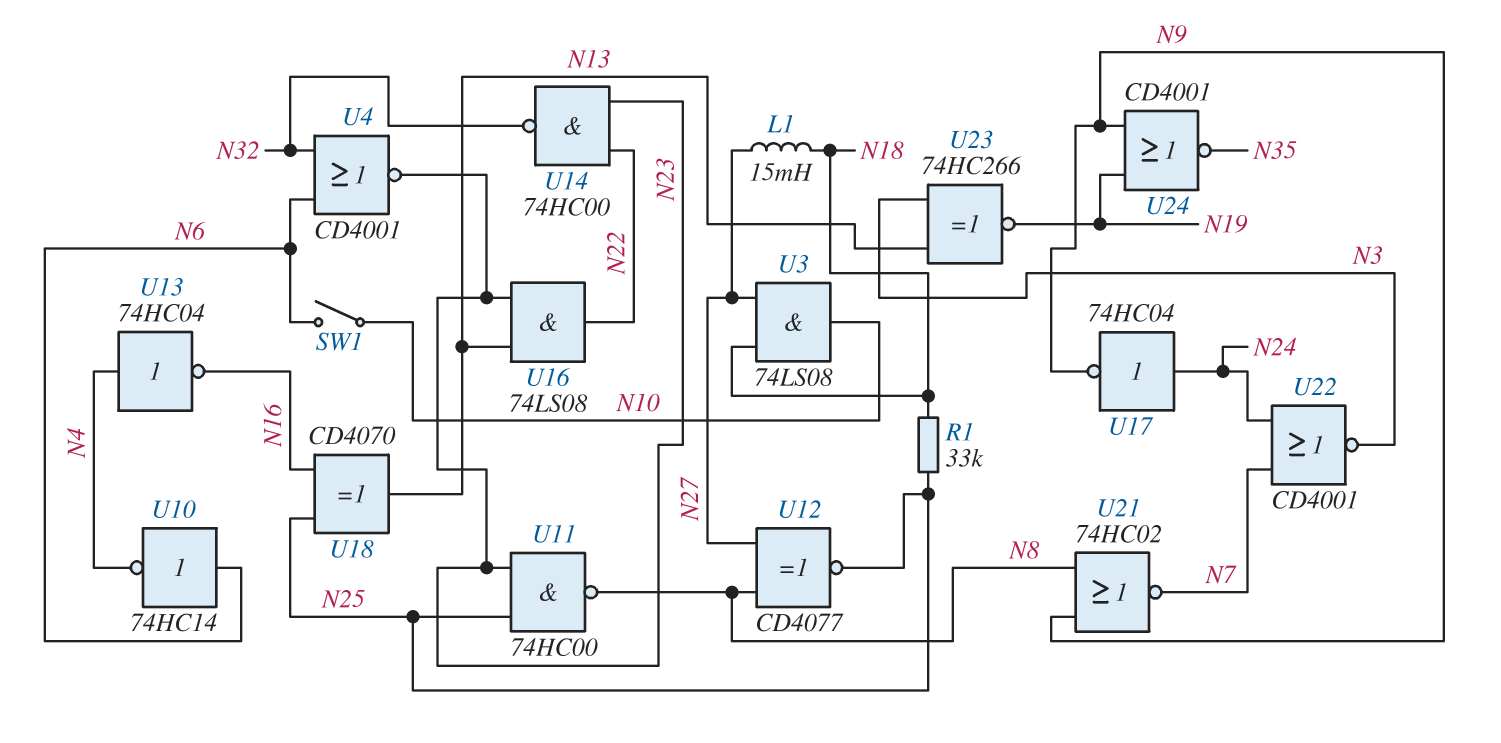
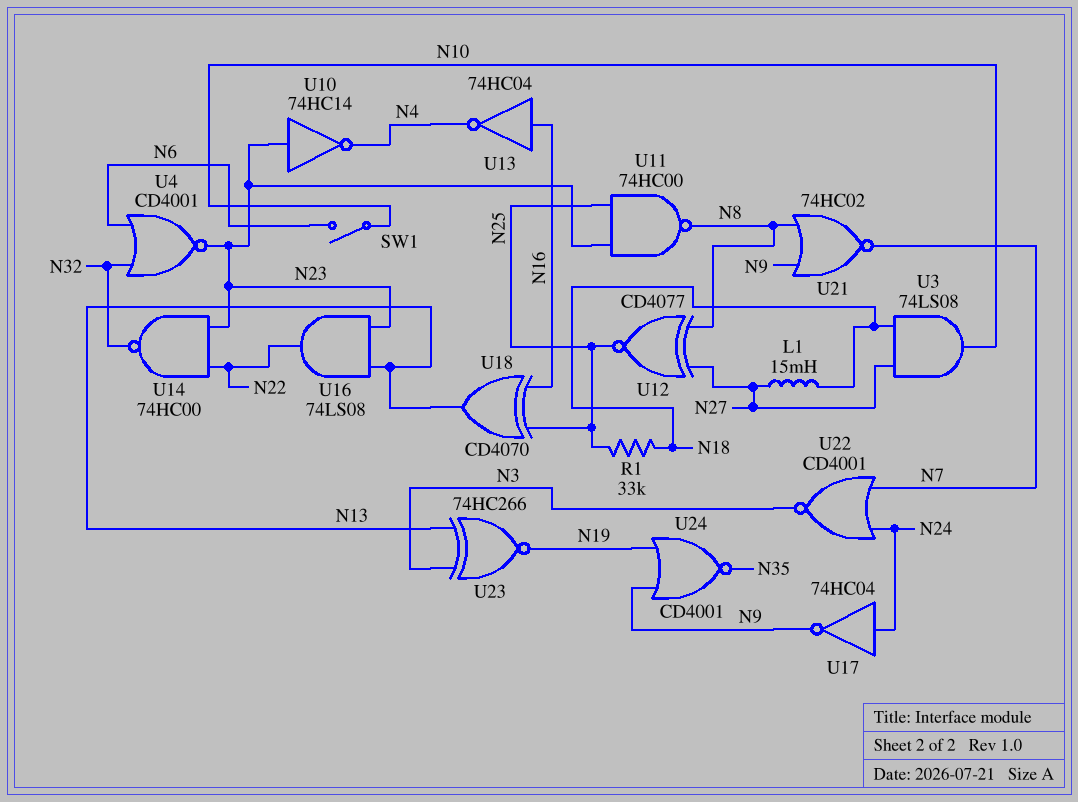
U10: NOT 74HC14 (in N6, out N4) -> NOT 74HC14 (in N23, out N4)
U13: NOT 74HC04 (in N4, out N16) -> NOT 74HC04 (in N16, out N4)

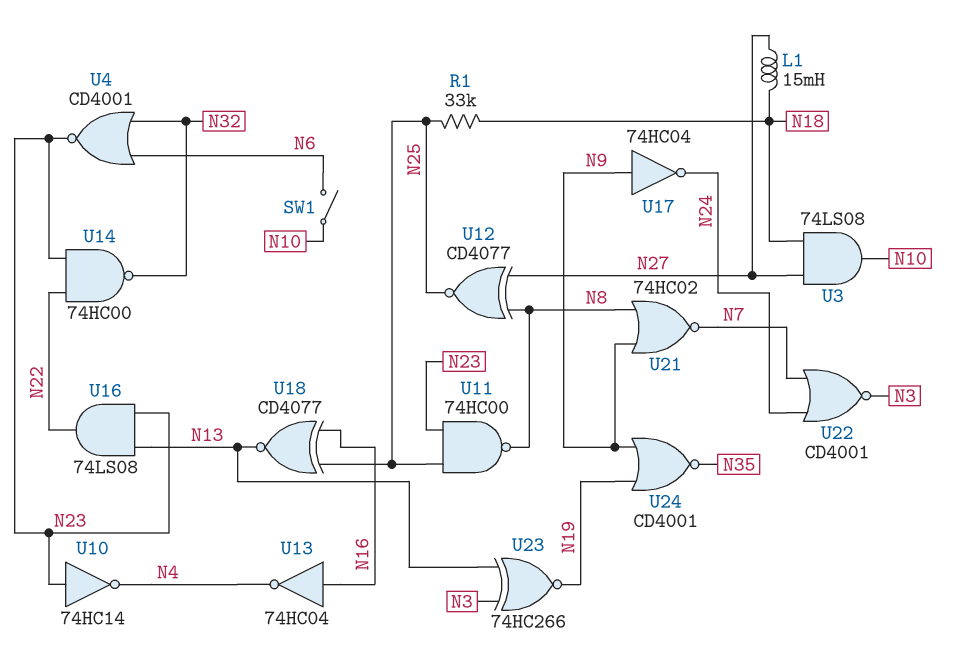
U17: NOT 74HC04 (in N24, out N9) -> NOT 74HC04 (in N9, out N24)
U18: XOR CD4070 (in N16, in N25, out N13) -> XNOR CD4077 (in N16, in N25, out N13)

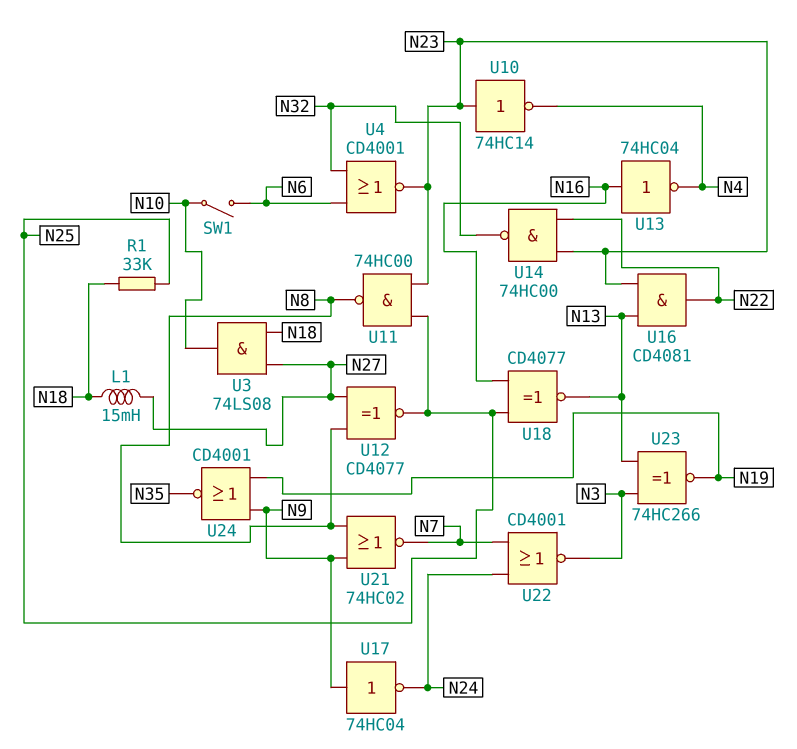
U16: AND 74LS08 (in N13, in N23, out N22) -> AND CD4081 (in N13, in N23, out N22)

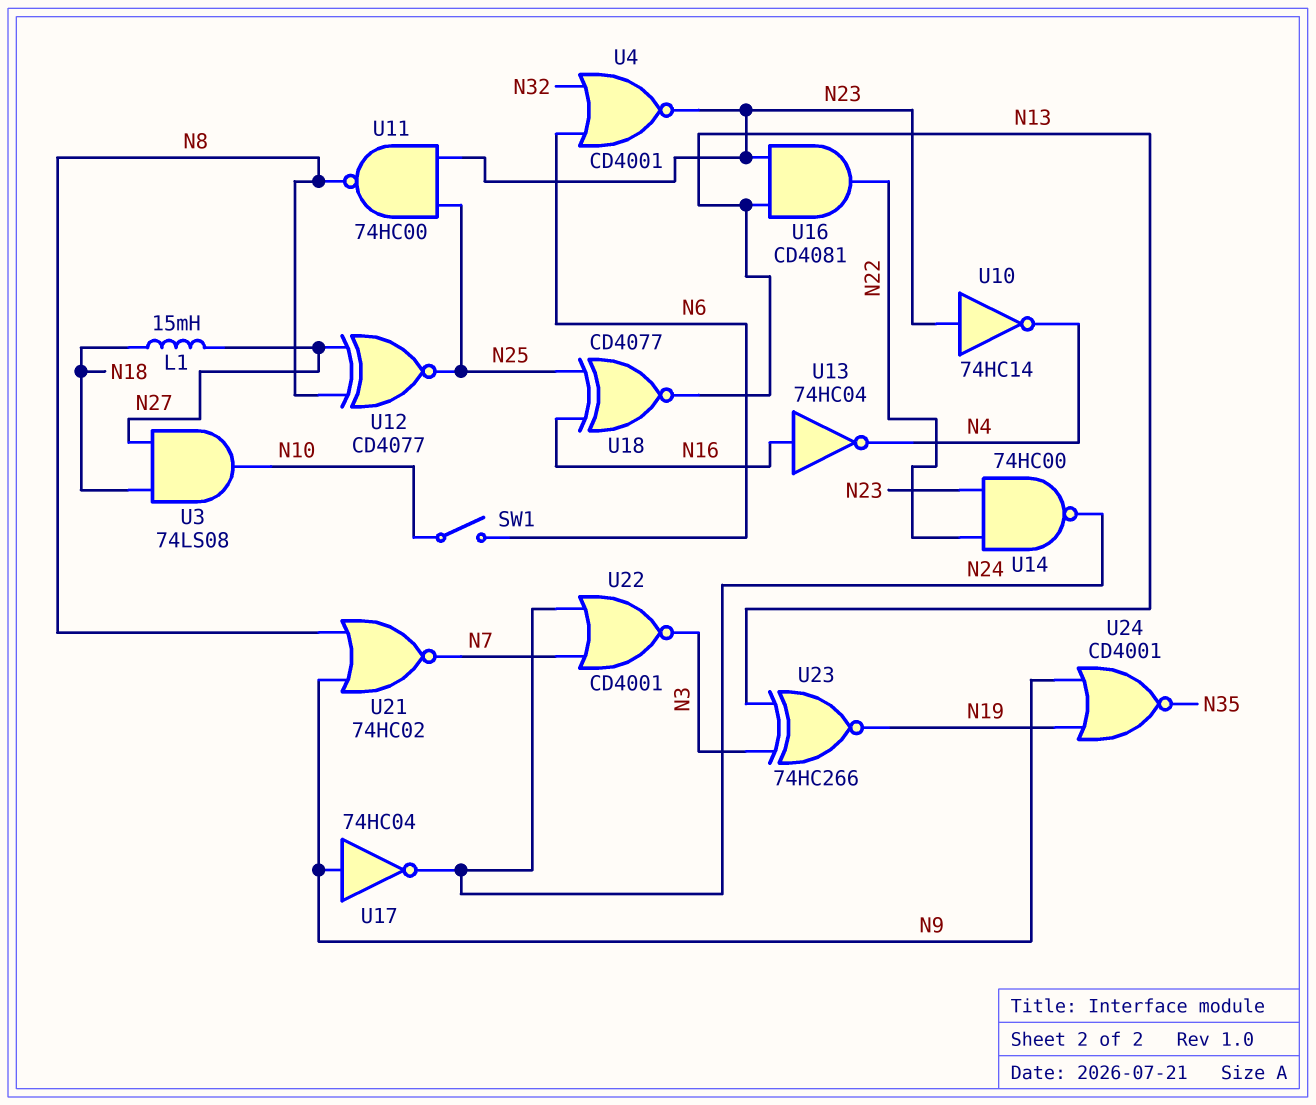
R1: 33k (N18, N25) -> none
U14: NAND 74HC00 (in N22, in N23, out N32) -> NAND 74HC00 (in N22, in N23, out N24)

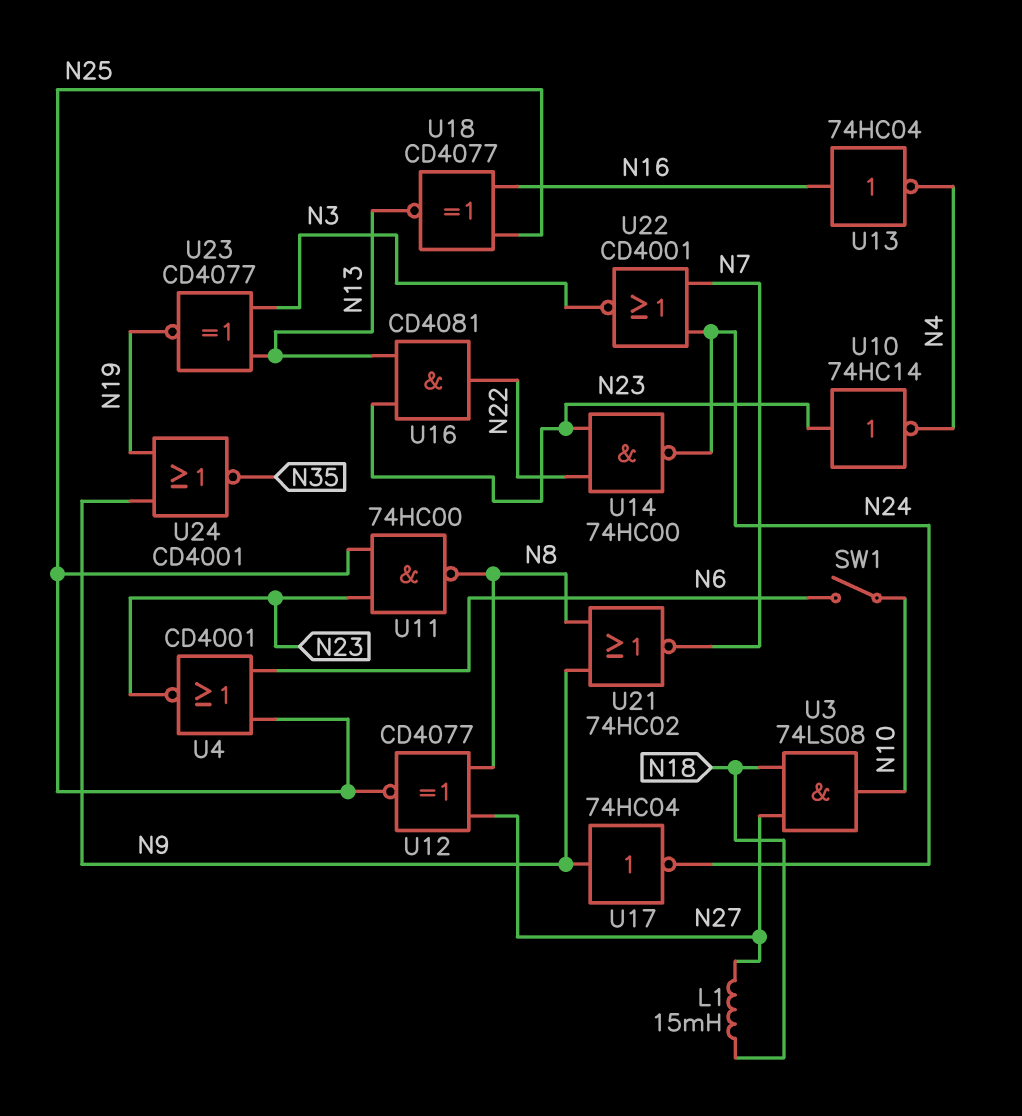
U4: NOR CD4001 (in N6, in N32, out N23) -> NOR CD4001 (in N6, in N25, out N23)
U23: XNOR 74HC266 (in N3, in N13, out N19) -> XNOR CD4077 (in N3, in N13, out N19)

